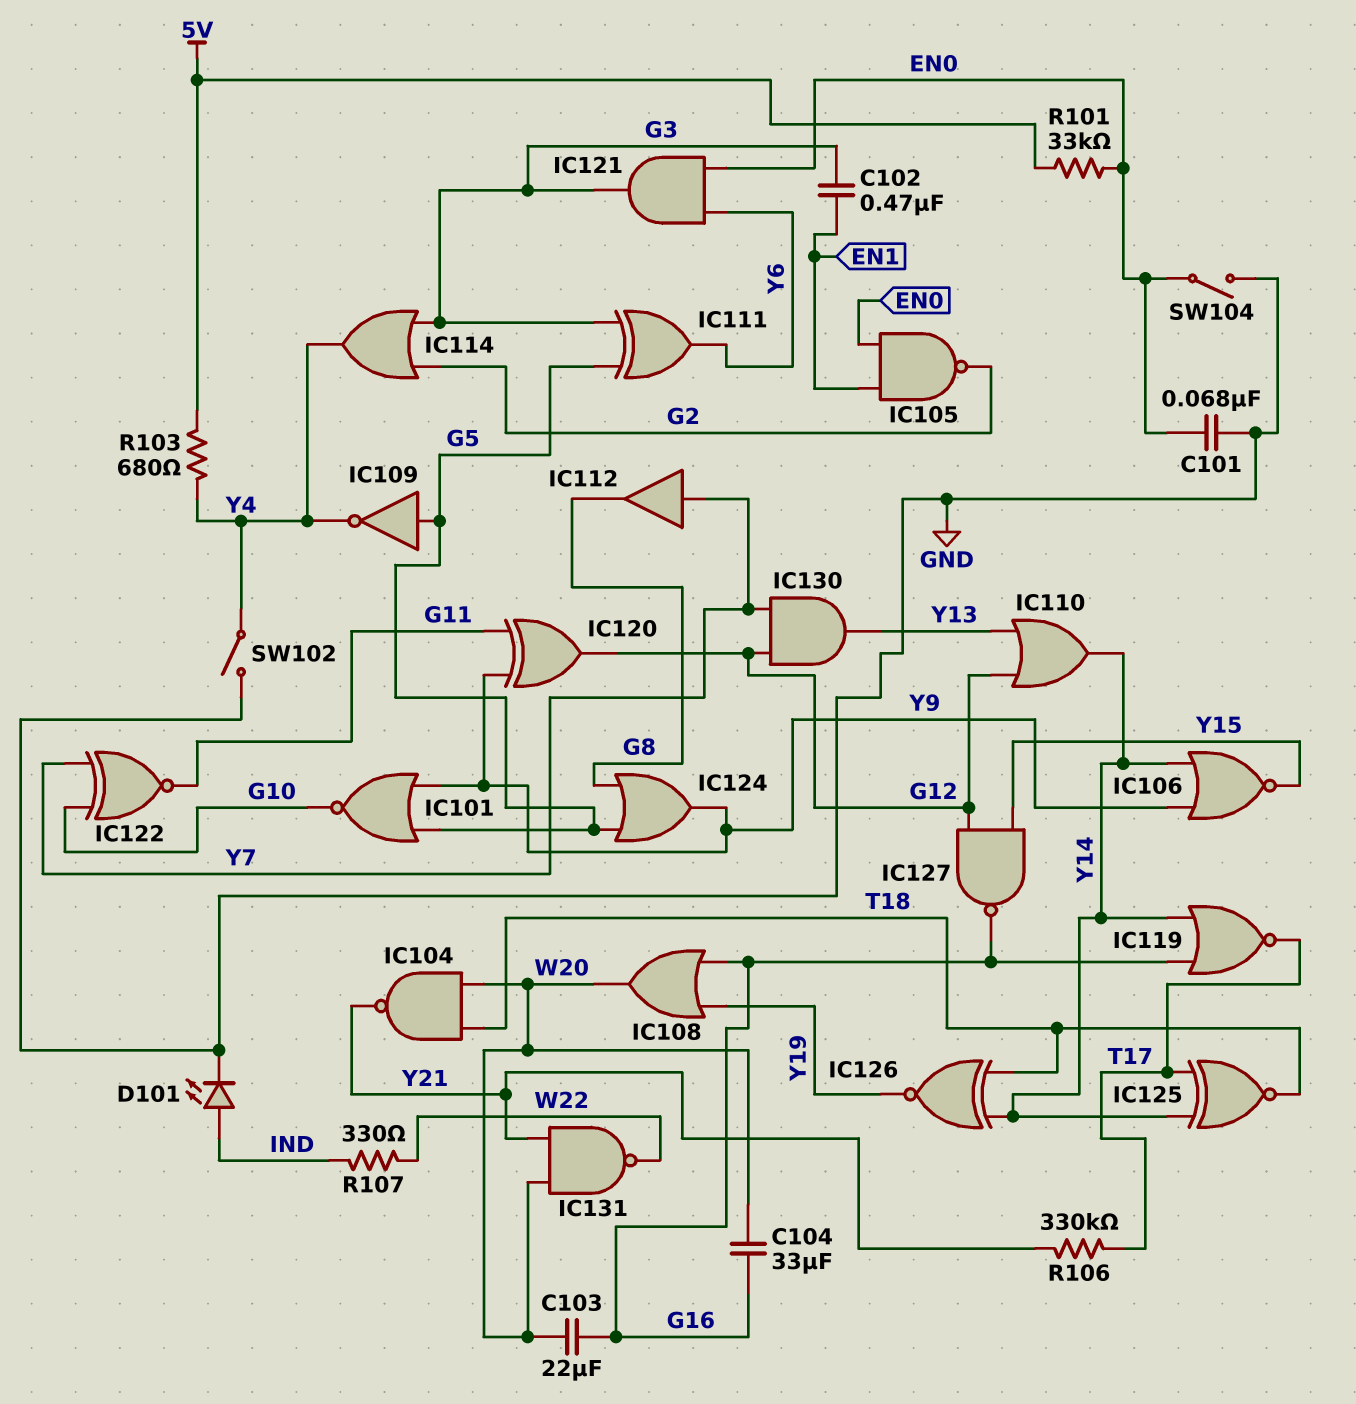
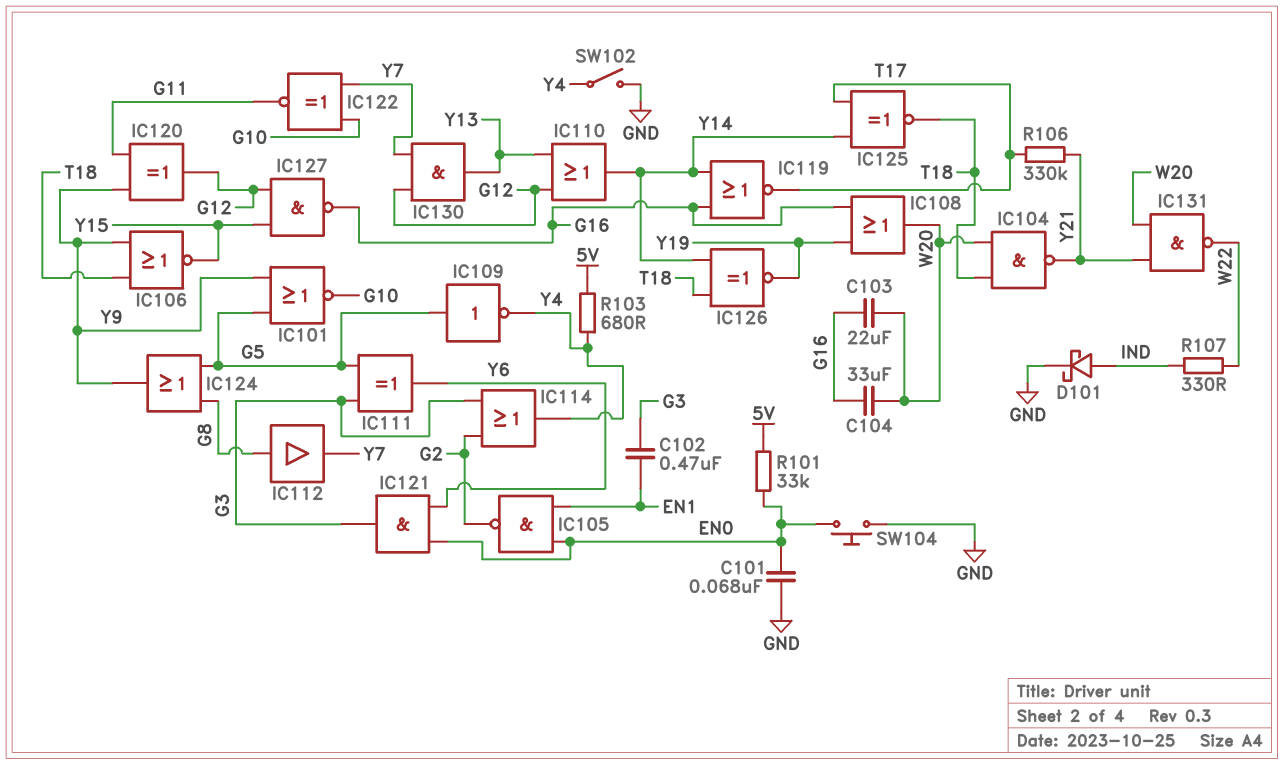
D101: LED (A IND, K GND) -> schottky (A IND, K GND)
IC106: NOR (in Y9, in Y14, out Y15) -> NOR (in T18, in Y9, out Y15)
IC112: buffer (in Y7, out G8) -> buffer (in G8, out Y7)
SW104: switch (EN0, GND) -> button (EN0, GND)

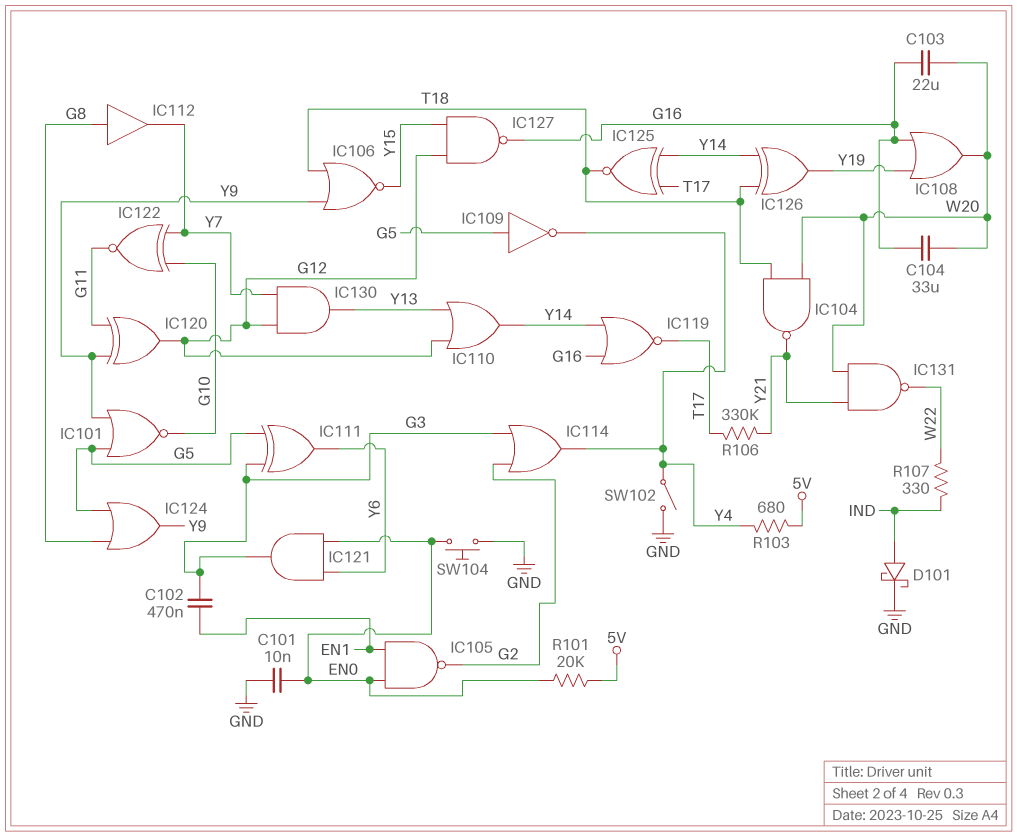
C101: 68nF (EN0, GND) -> 10nF (EN0, GND)
IC126: XNOR (in T18, in Y14, out Y19) -> XOR (in T18, in Y14, out Y19)
R101: 33k (5V, EN0) -> 20k (5V, EN0)

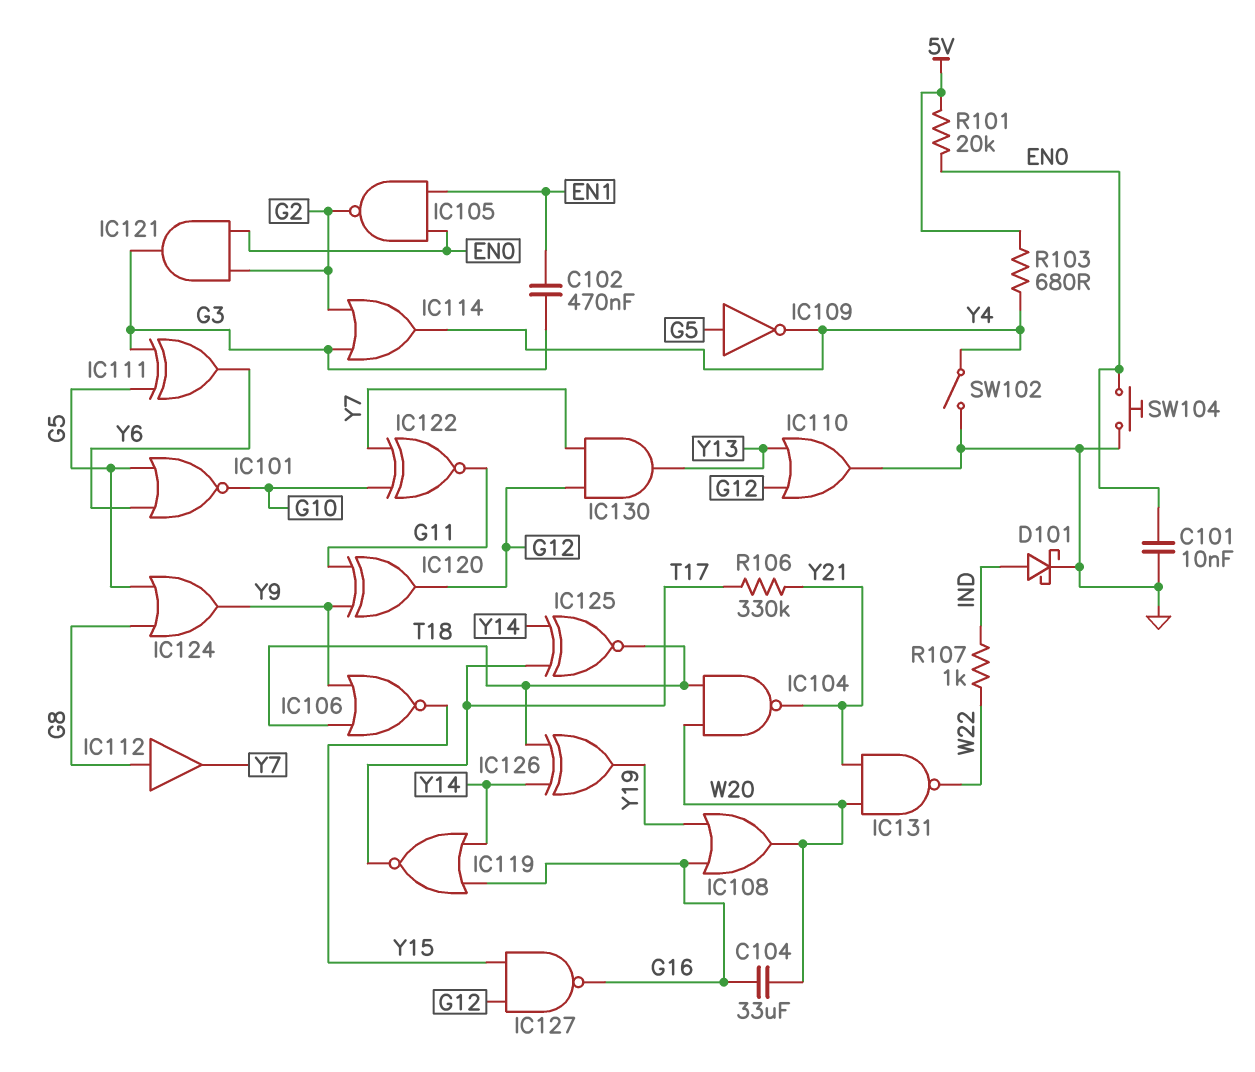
C103: 22uF (G16, W20) -> none
IC101: NOR (in G5, in Y9, out G10) -> NOR (in G5, in Y6, out G10)
IC110: OR (in G12, in Y13, out Y14) -> OR (in G12, in Y13, out GND)
IC121: AND (in EN0, in Y6, out G3) -> AND (in EN0, in G2, out G3)
R107: 330 (IND, W22) -> 1k (IND, W22)

